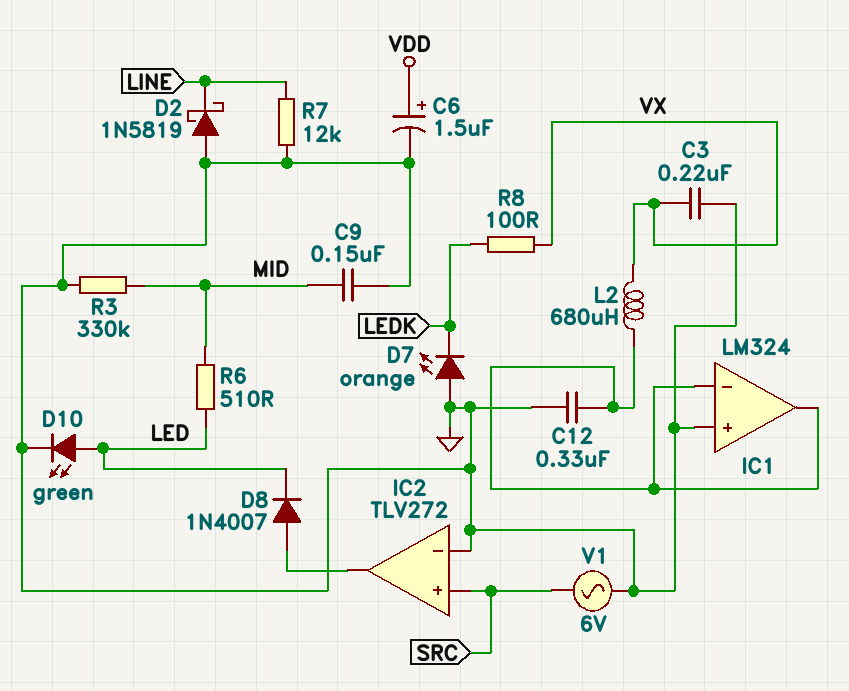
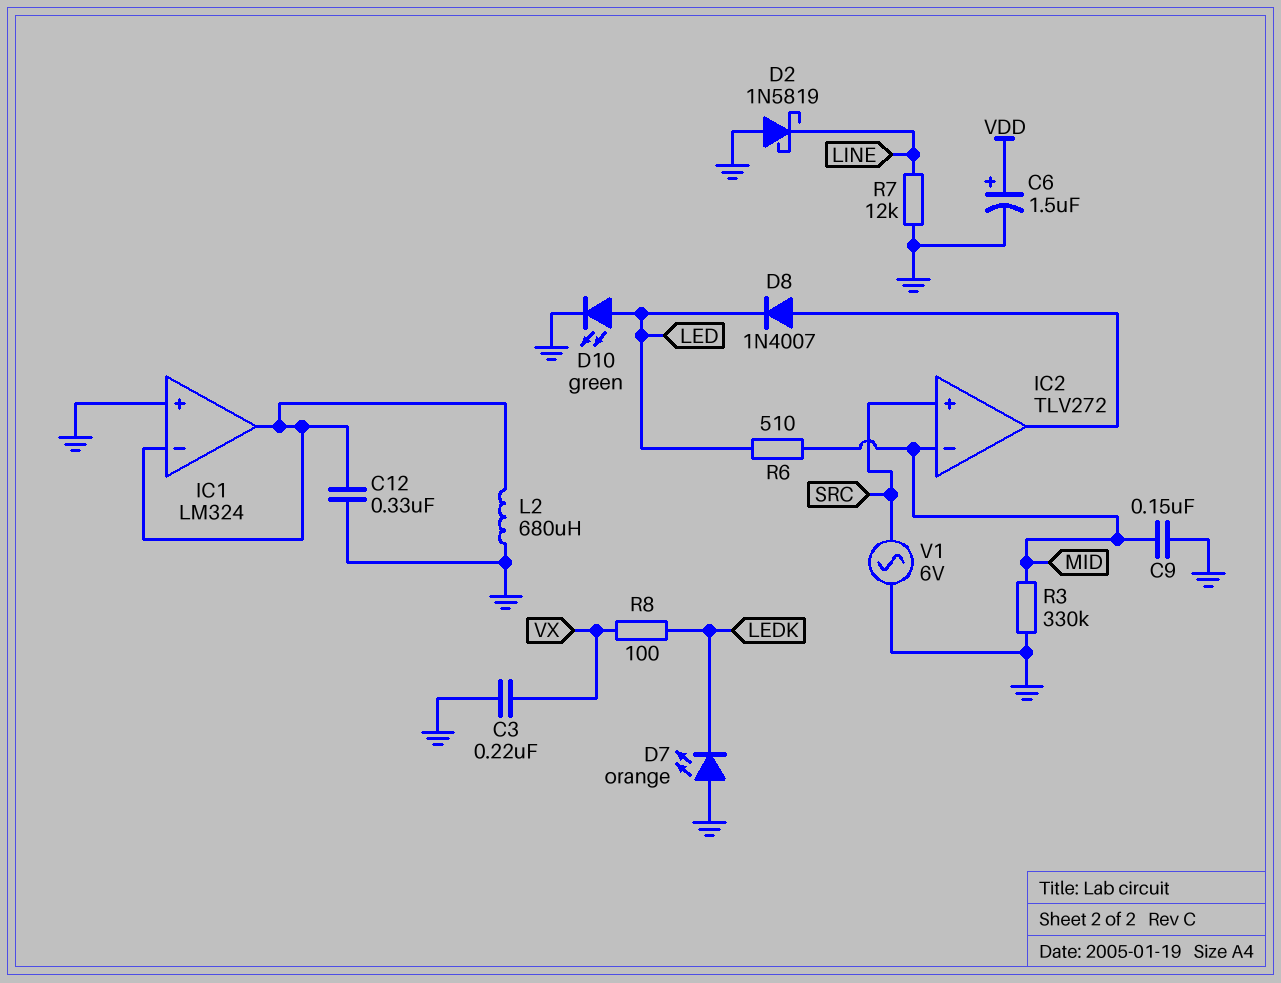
IC2 pin in-: GND -> MID
L2: 680uH (IC1/in-, VX) -> 680uH (GND, IC1/in-)

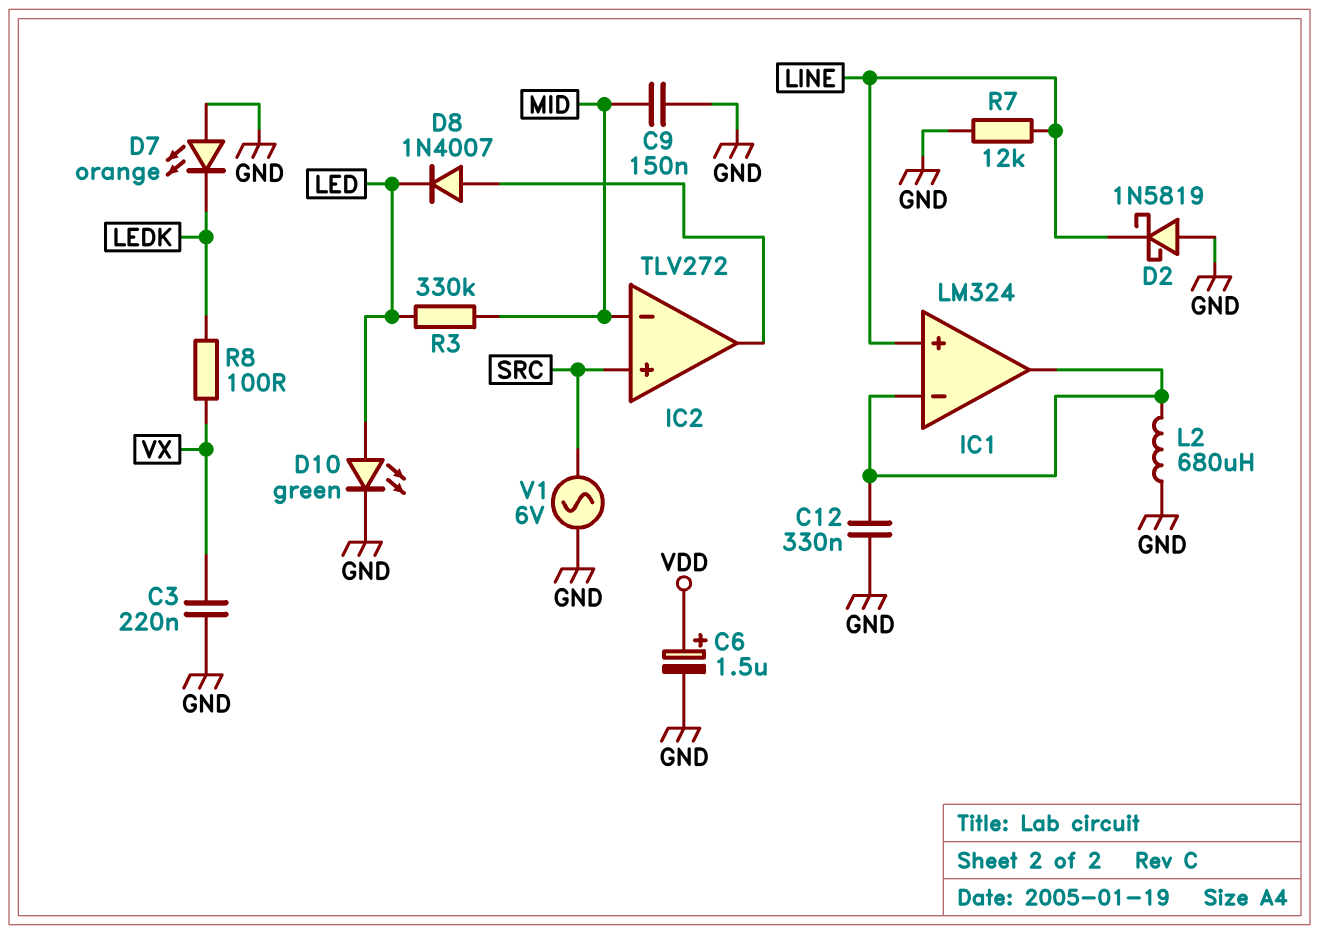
IC1 pin in+: GND -> LINE
R3: 330k (GND, MID) -> 330k (LED, MID)
R6: 510 (LED, MID) -> none

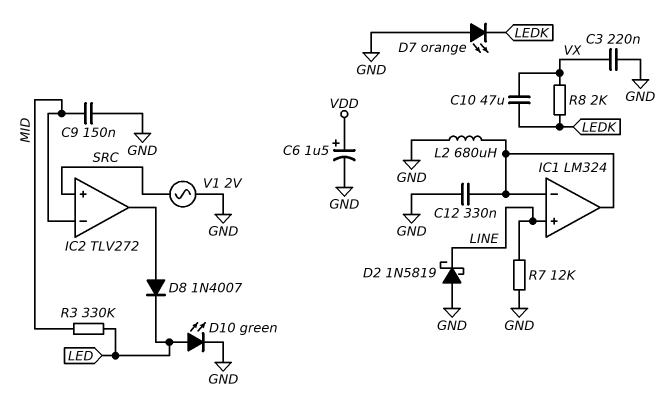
C10: none -> 47uF (LEDK, VX)
R8: 100 (LEDK, VX) -> 2k (LEDK, VX)
V1: AC 6V (GND, SRC) -> AC 2V (GND, SRC)

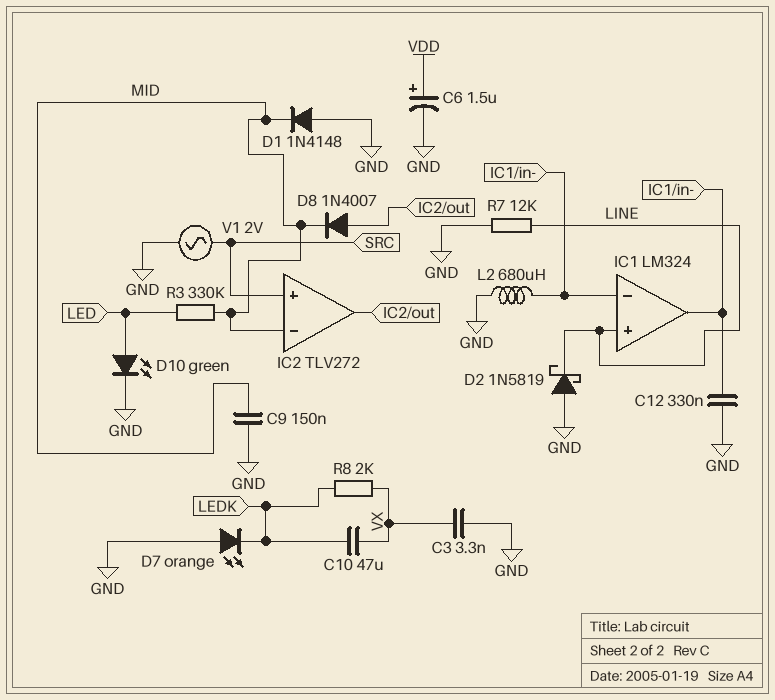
C3: 220nF (GND, VX) -> 3.3nF (GND, VX)
D1: none -> diode 1N4148 (A GND, K MID)
D8: diode 1N4007 (A IC2/out, K LED) -> diode 1N4007 (A IC2/out, K MID)

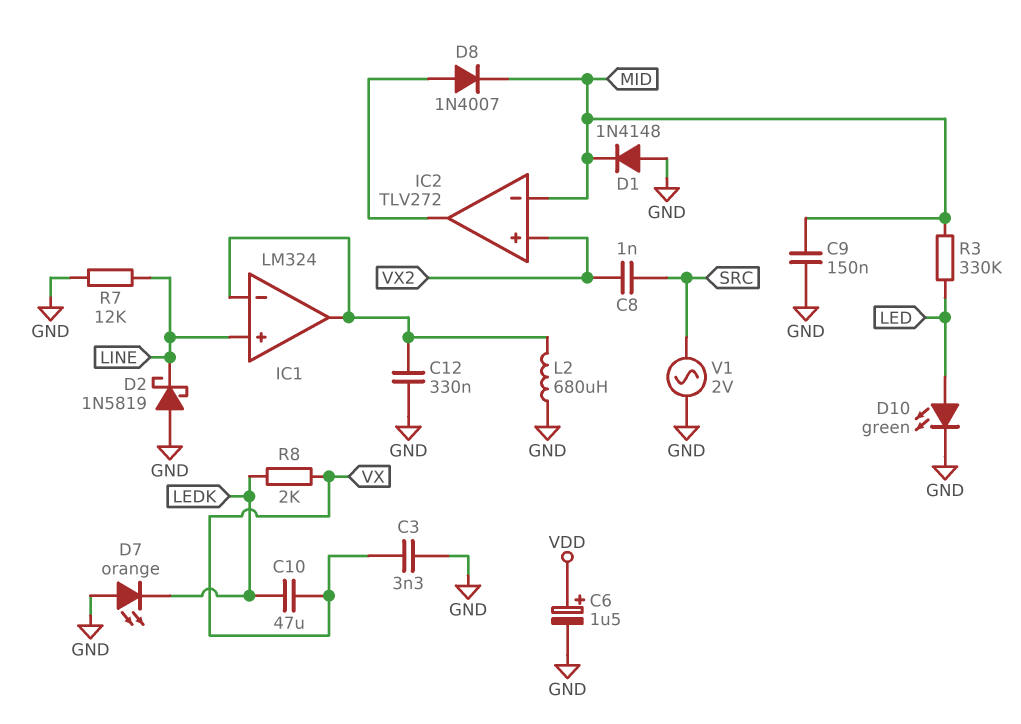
C8: none -> 1nF (SRC, VX2)
IC2 pin in+: SRC -> VX2

